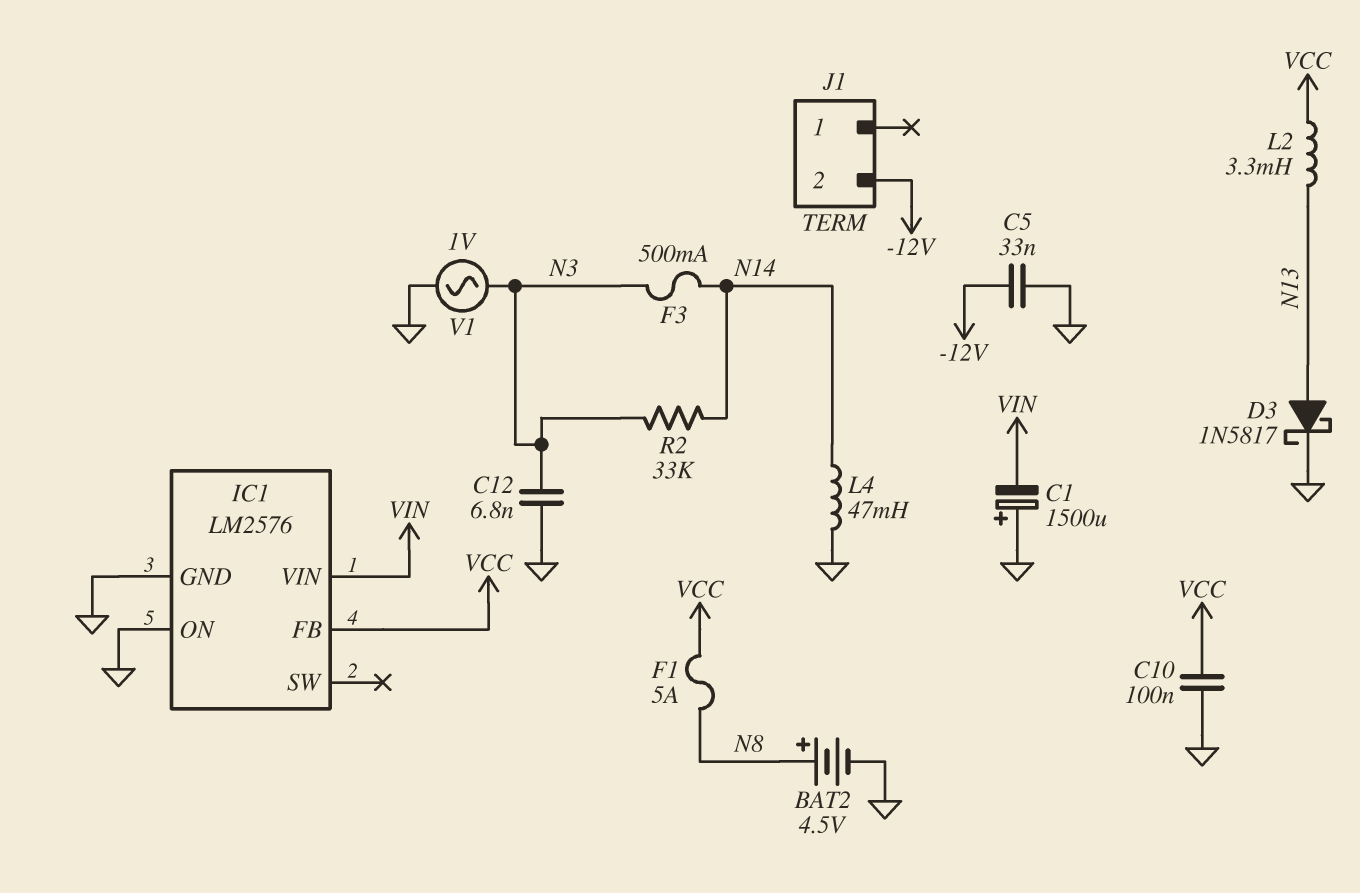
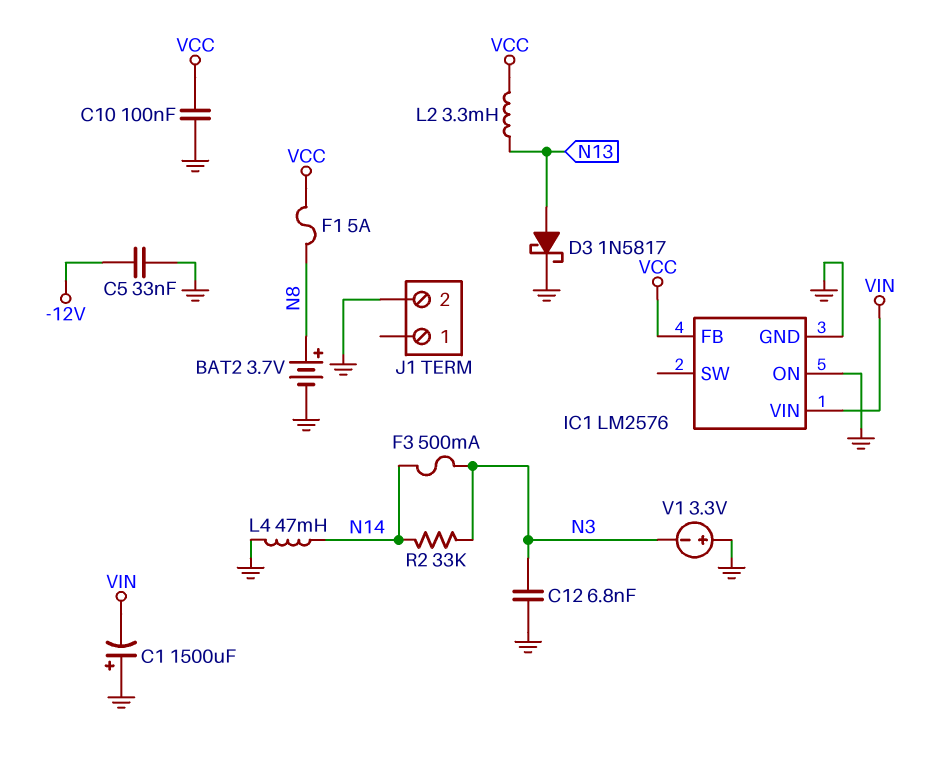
BAT2: 4.5V (plus N8, minus GND) -> 3.7V (plus N8, minus GND)
J1 pin 2: -12V -> GND
V1: AC 1V (GND, N3) -> 3.3V (plus GND, minus N3)

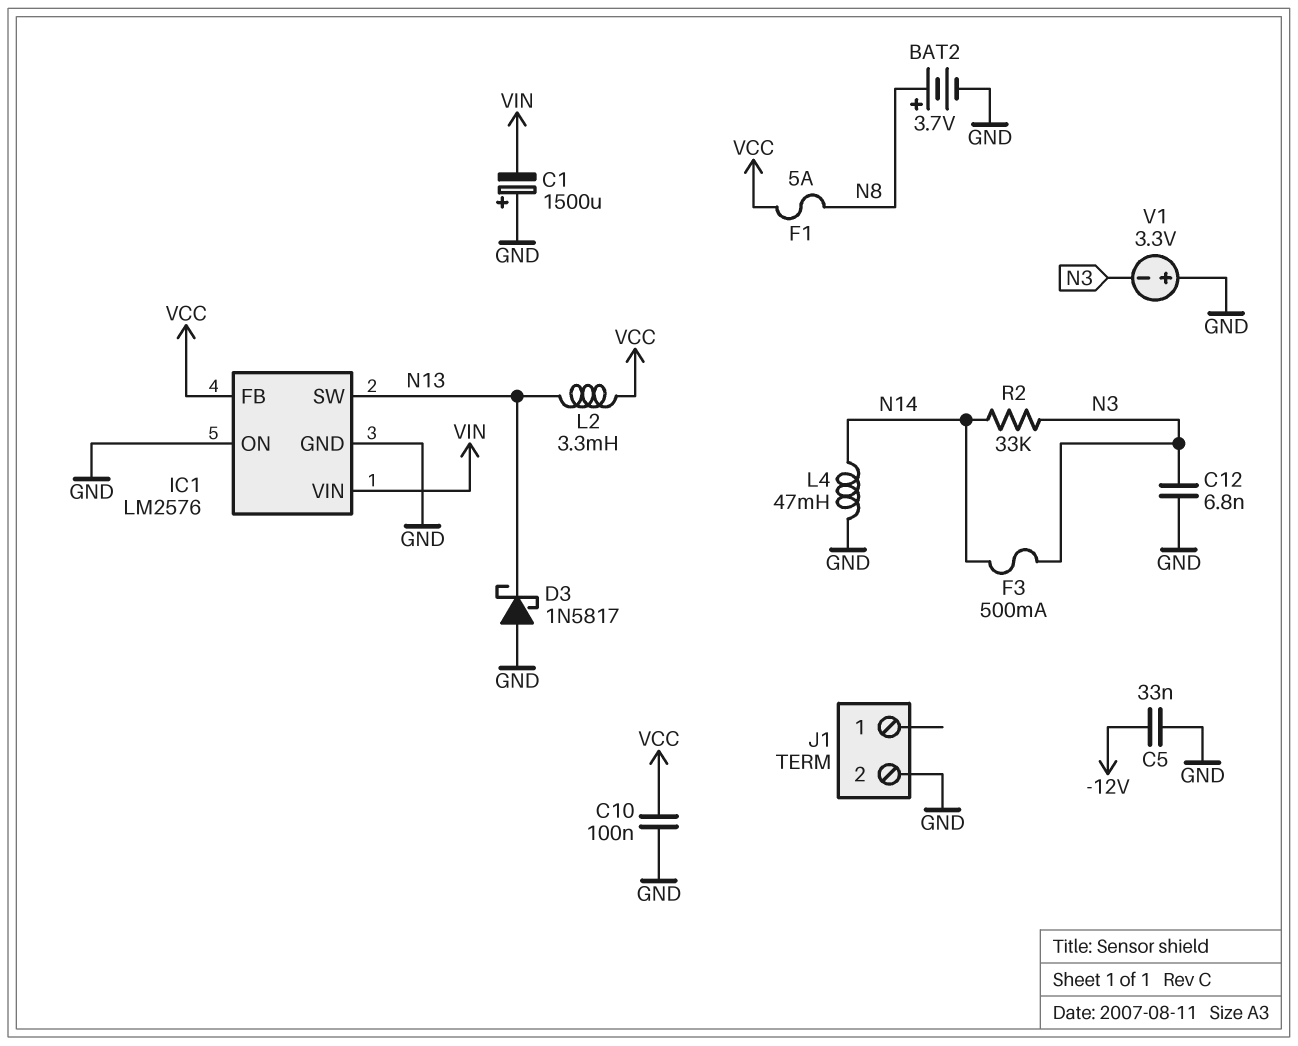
D3: schottky 1N5817 (A N13, K GND) -> schottky 1N5817 (A GND, K N13)
IC1 pin SW: none -> N13

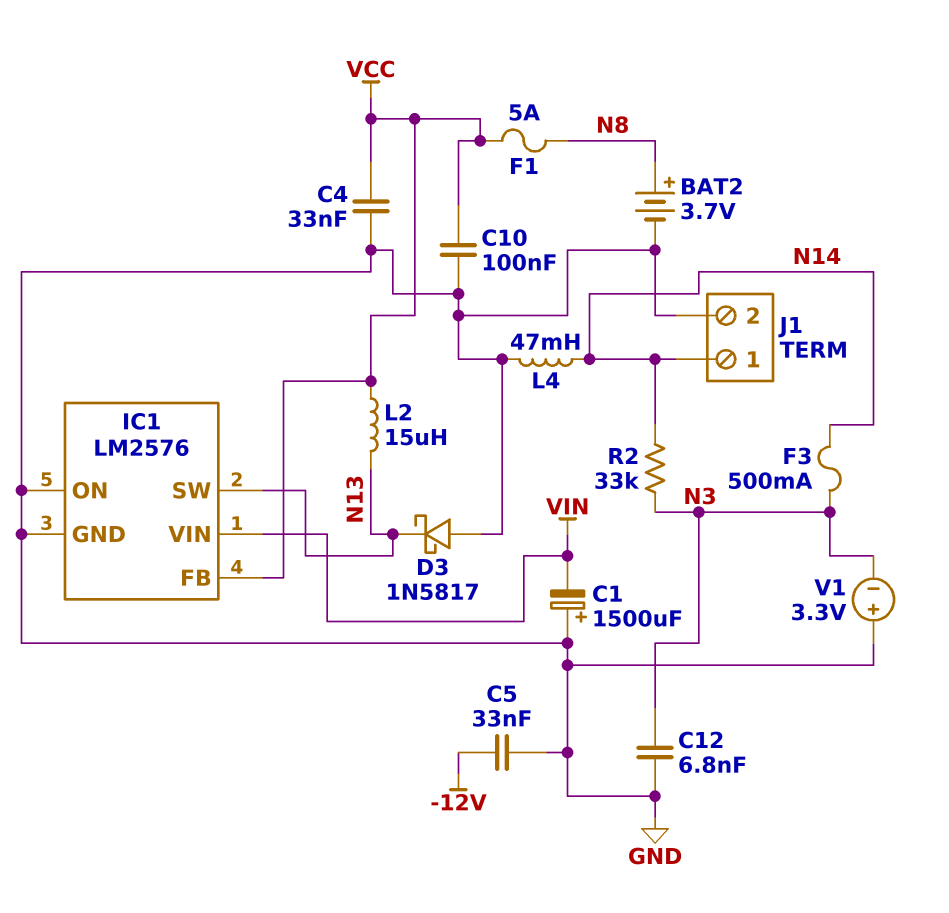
C4: none -> 33nF (GND, VCC)
J1 pin 1: none -> N14
L2: 3.3mH (N13, VCC) -> 15uH (N13, VCC)

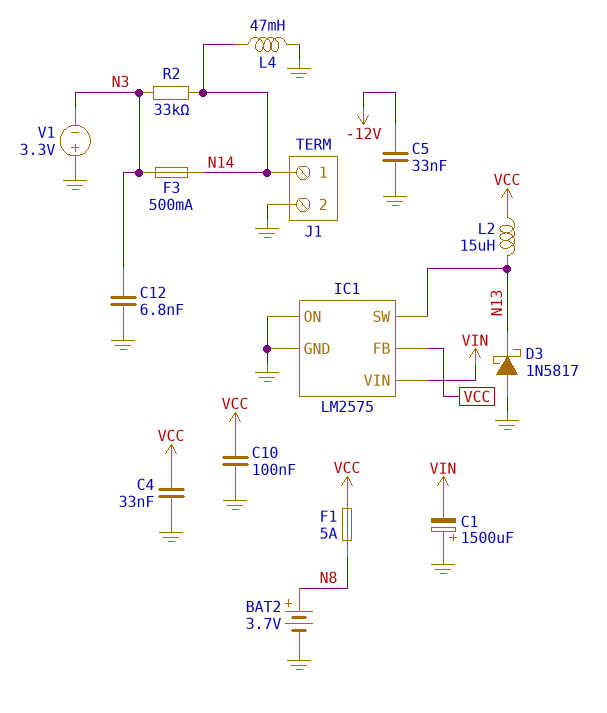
IC1: LM2576 -> LM2575

